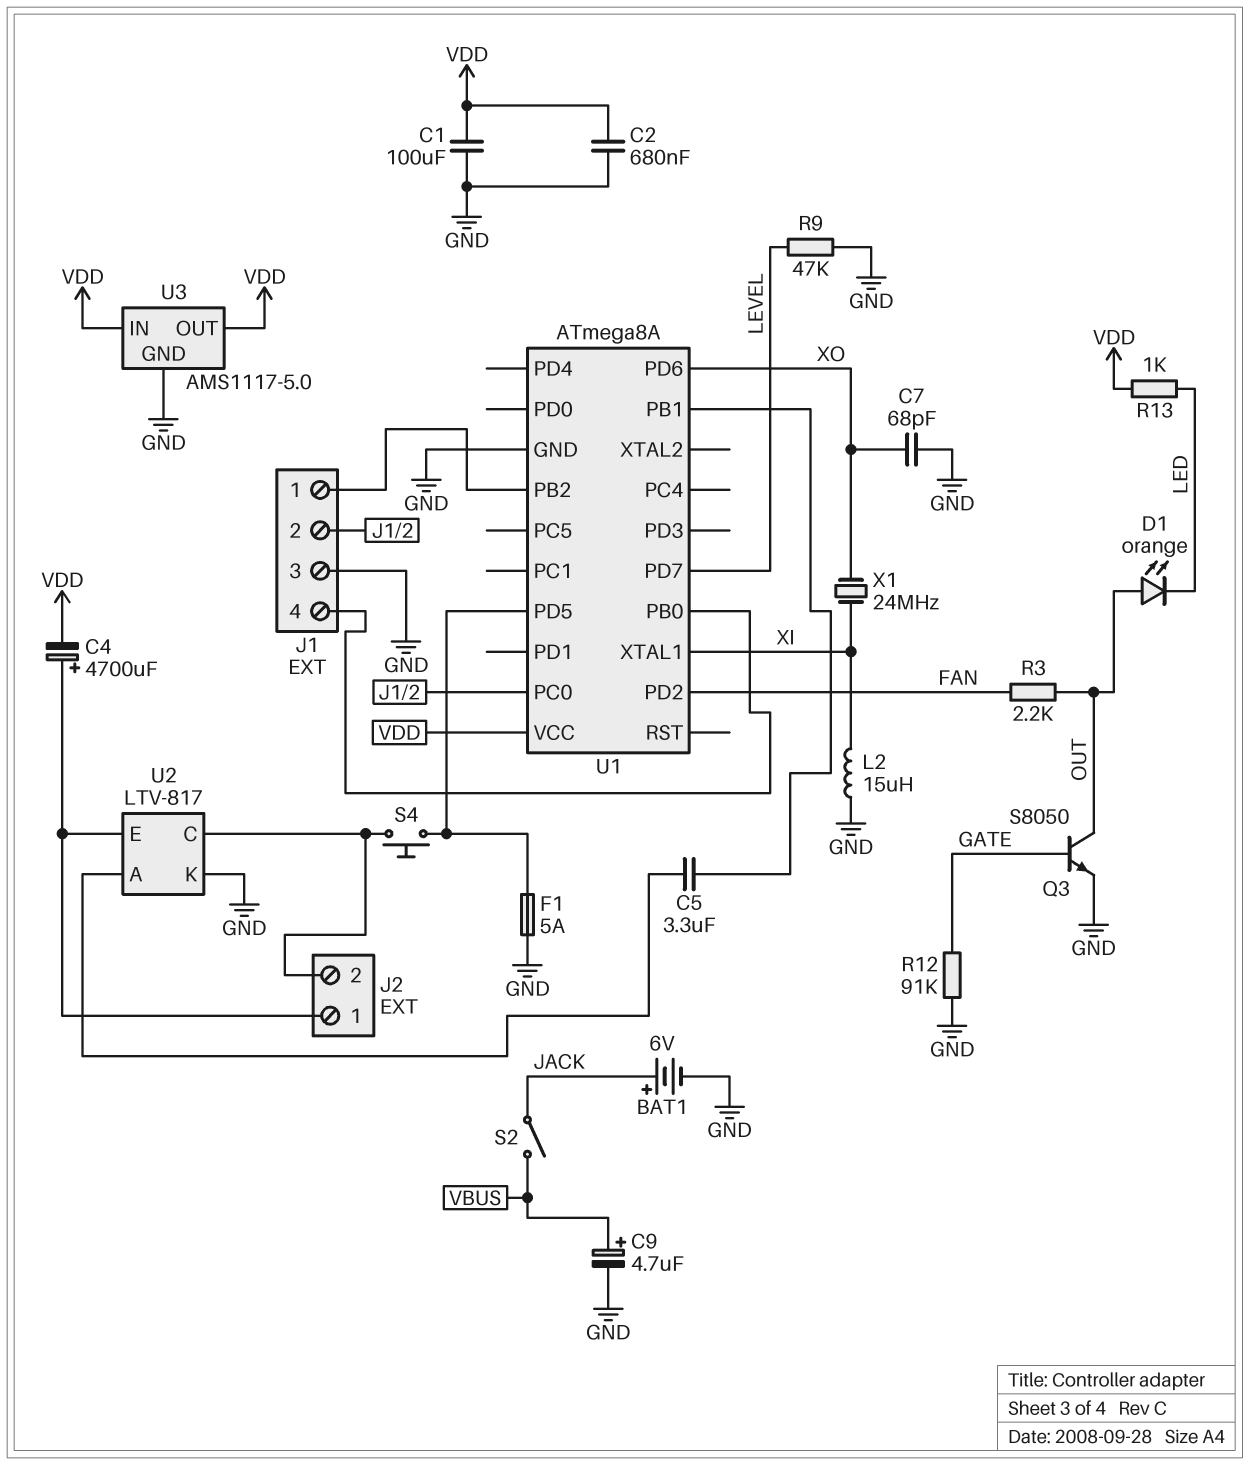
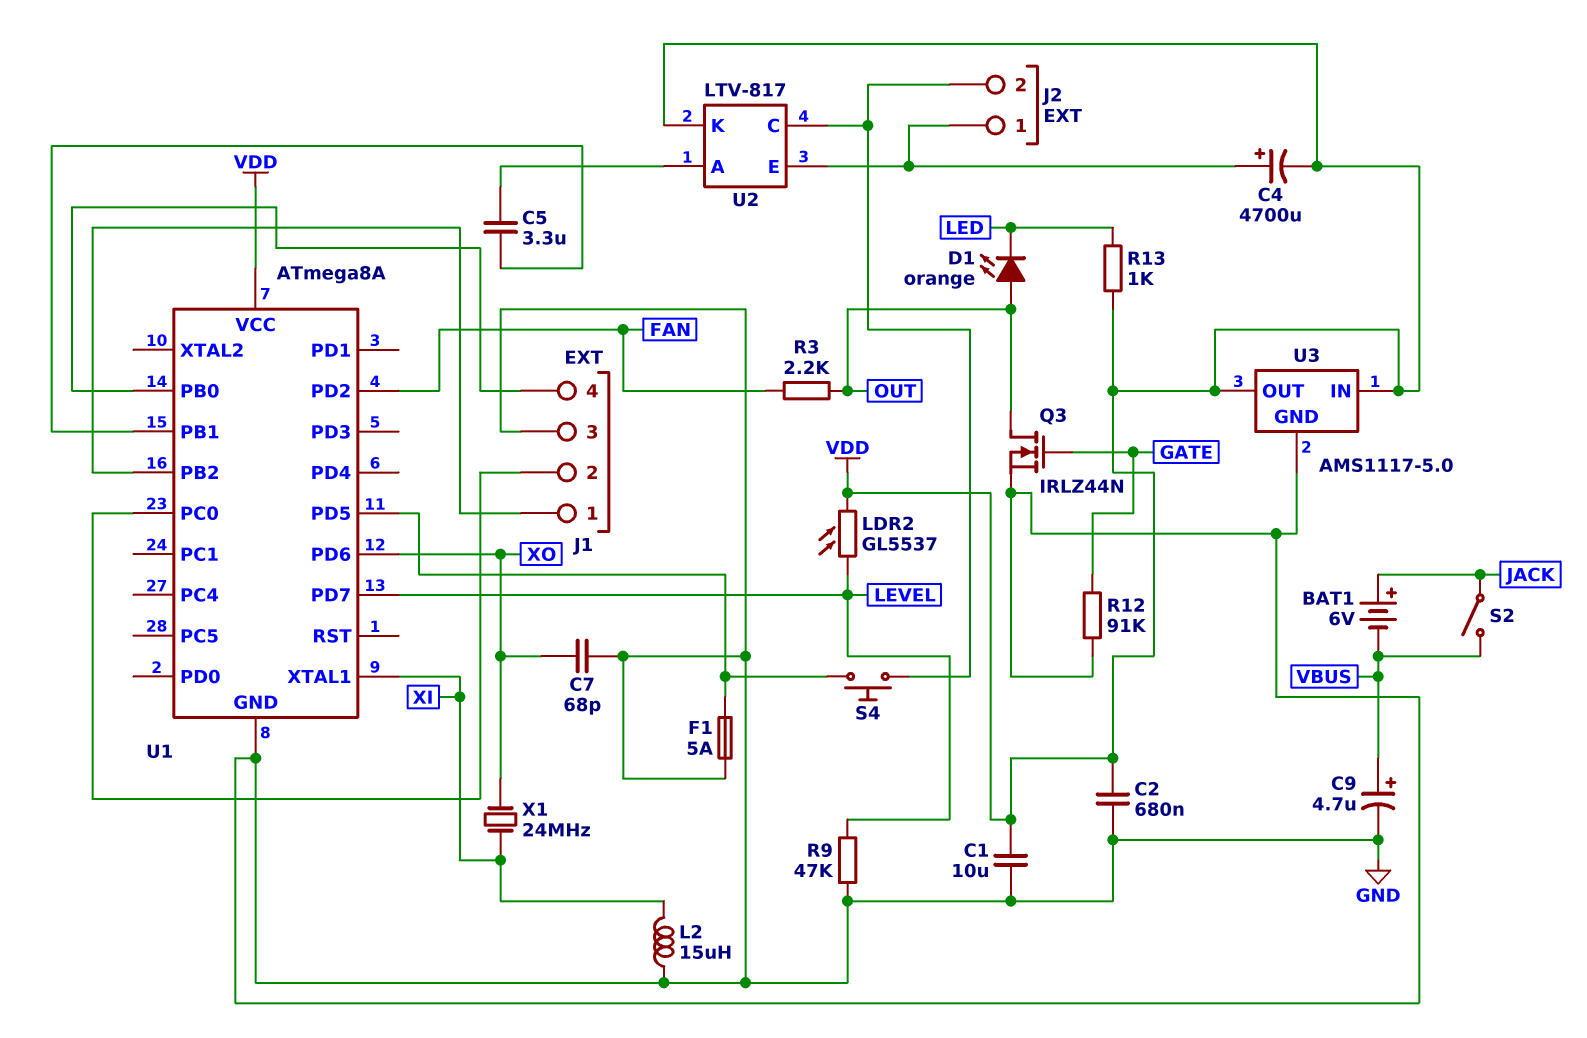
BAT1: 6V (plus JACK, minus GND) -> 6V (plus JACK, minus VBUS)
C1: 100uF (GND, VDD) -> 10uF (GND, VDD)
LDR2: none -> GL5537 (LEVEL, VDD)
Q3: NPN S8050 (B GATE, C OUT, E GND) -> NMOS IRLZ44N (G GATE, D OUT, S GND)
U2 pin K: GND -> VDD

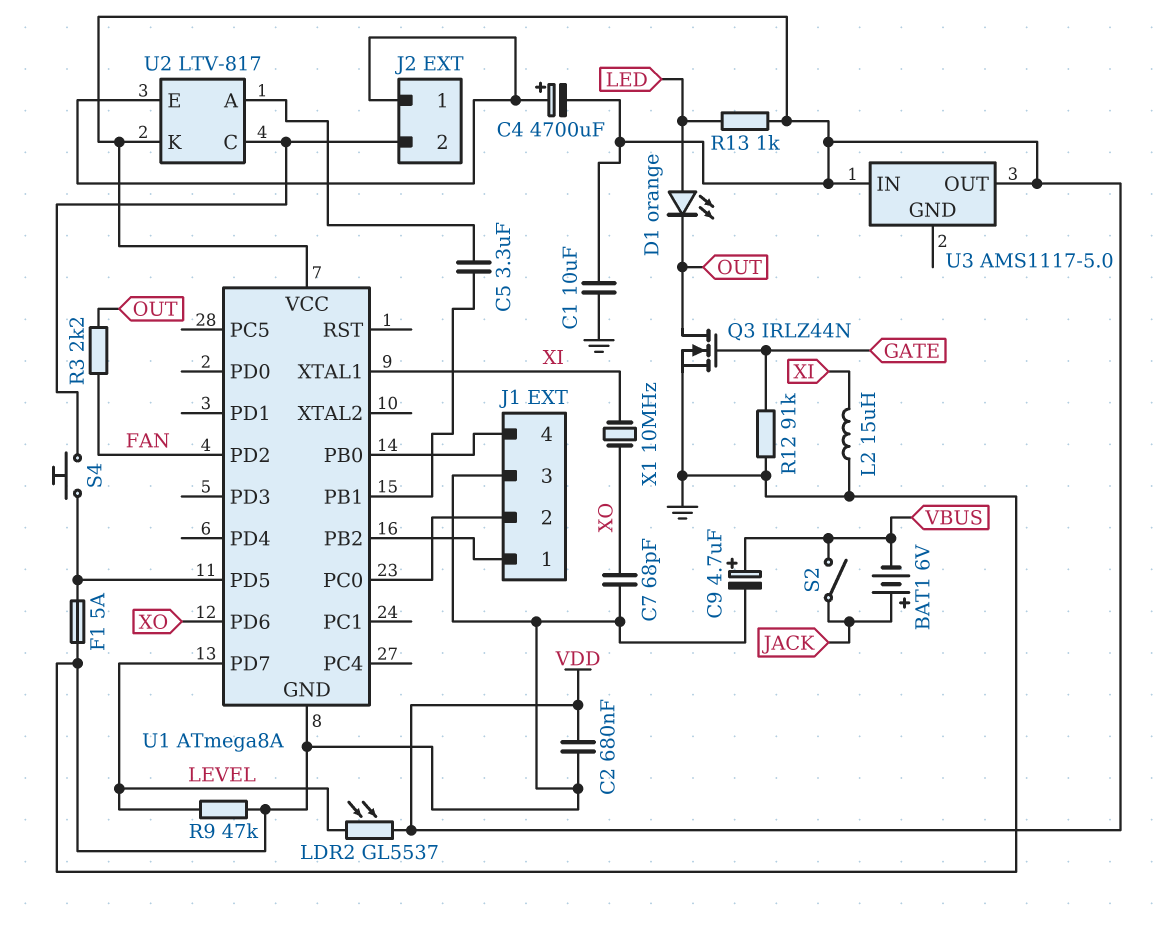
D1: LED orange (A OUT, K LED) -> LED orange (A LED, K OUT)
U3 pin GND: GND -> none
X1: 24MHz (XI, XO) -> 10MHz (XI, XO)

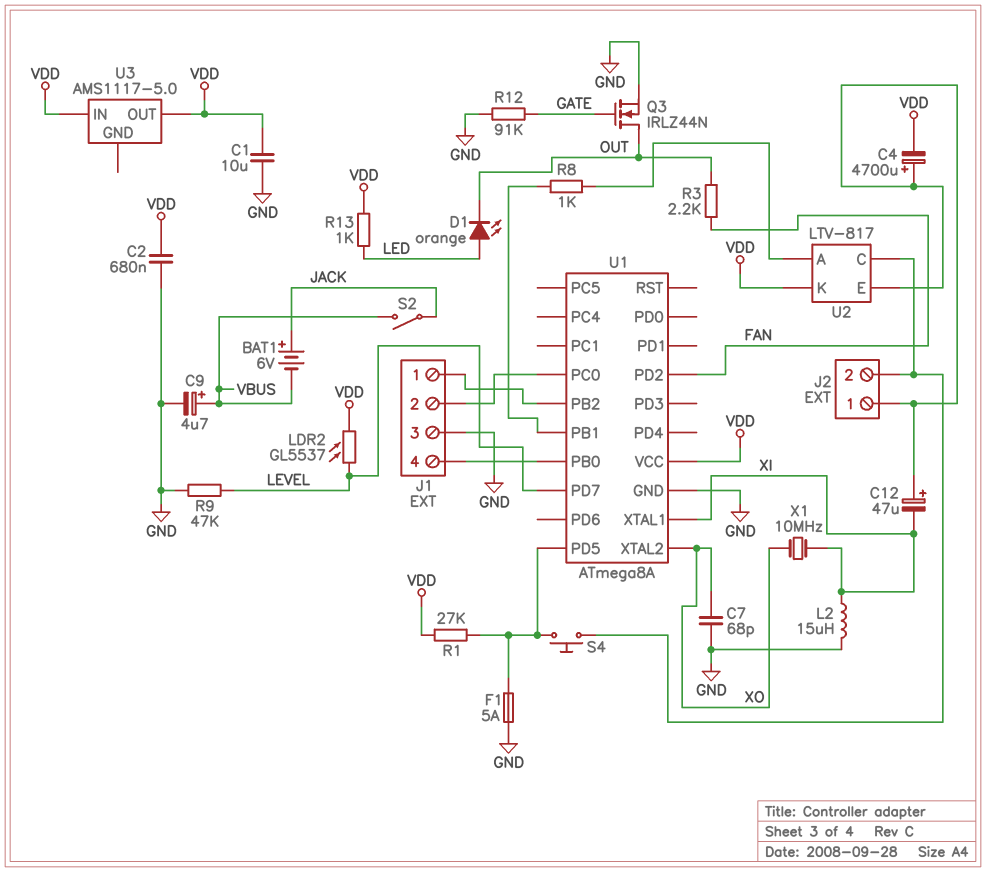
C5: 3.3uF (U1/PB1, U2/A) -> none
C12: none -> 47uF (plus J2/1, minus XI)
R1: none -> 27k (U1/PD5, VDD)
R8: none -> 1k (U1/PB1, U2/A)
U1 pin PD6: XO -> none
U1 pin XTAL2: none -> XO

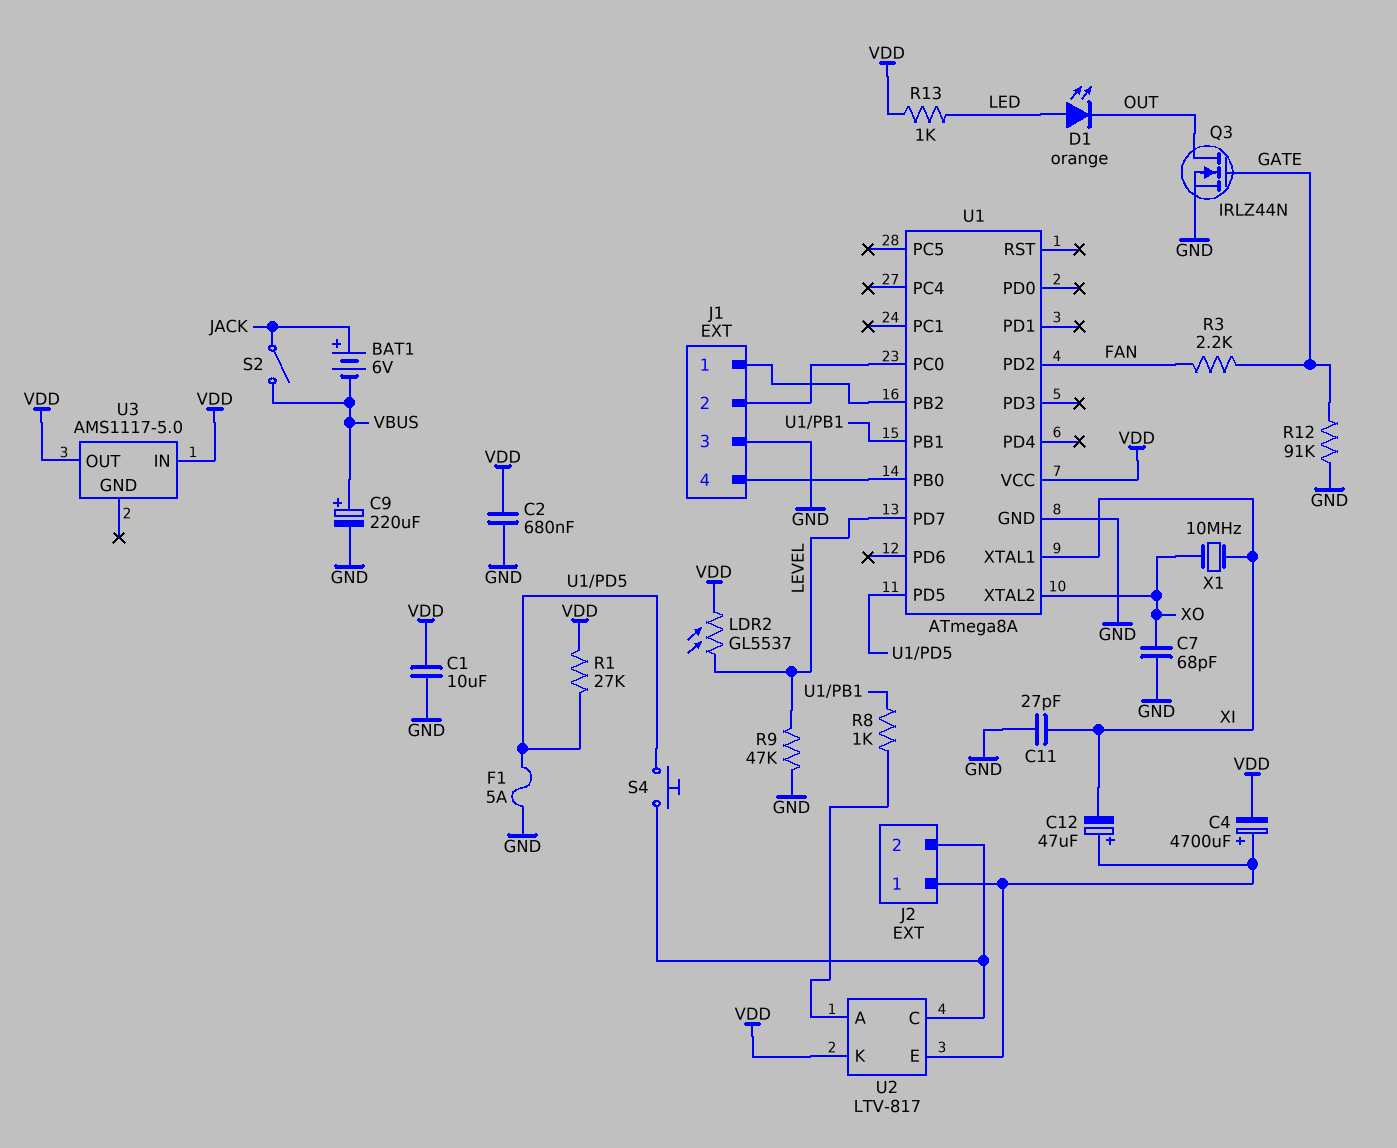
C9: 4.7uF (plus VBUS, minus GND) -> 220uF (plus VBUS, minus GND)
C11: none -> 27pF (GND, XI)
L2: 15uH (GND, XI) -> none
R3: 2.2k (FAN, OUT) -> 2.2k (FAN, GATE)

